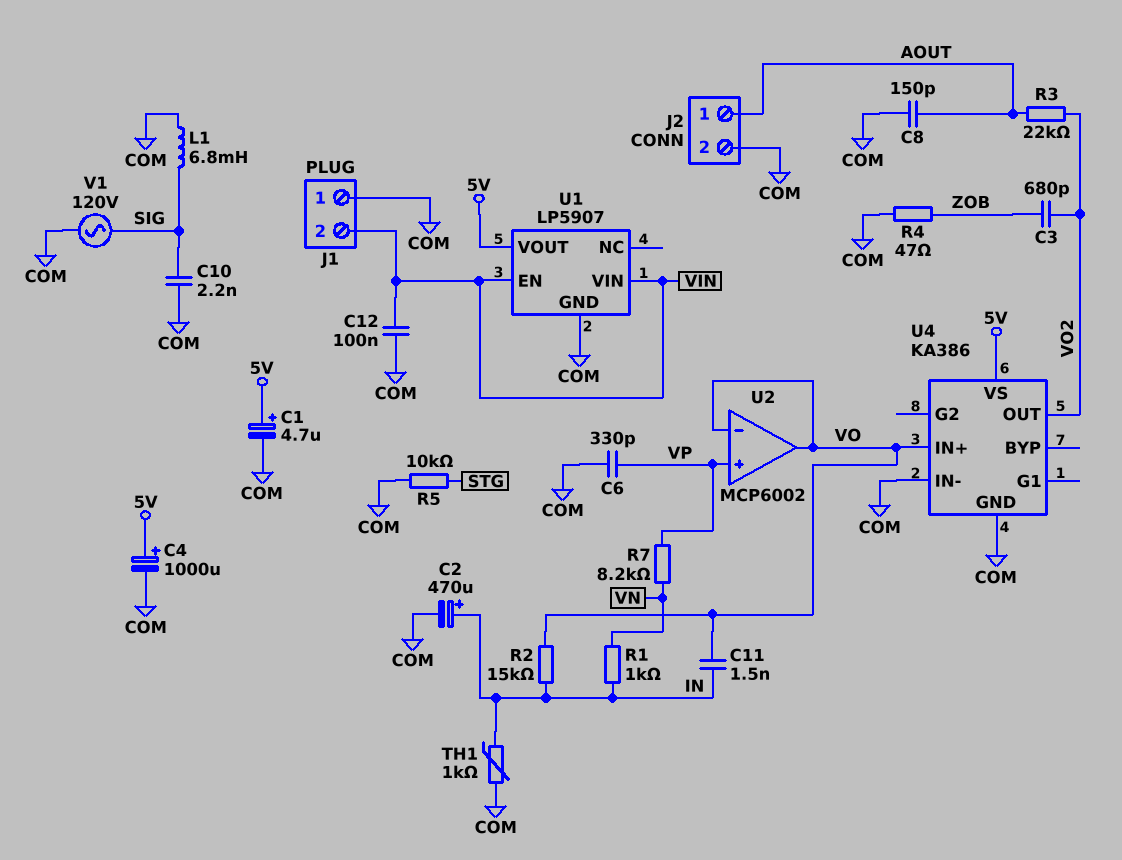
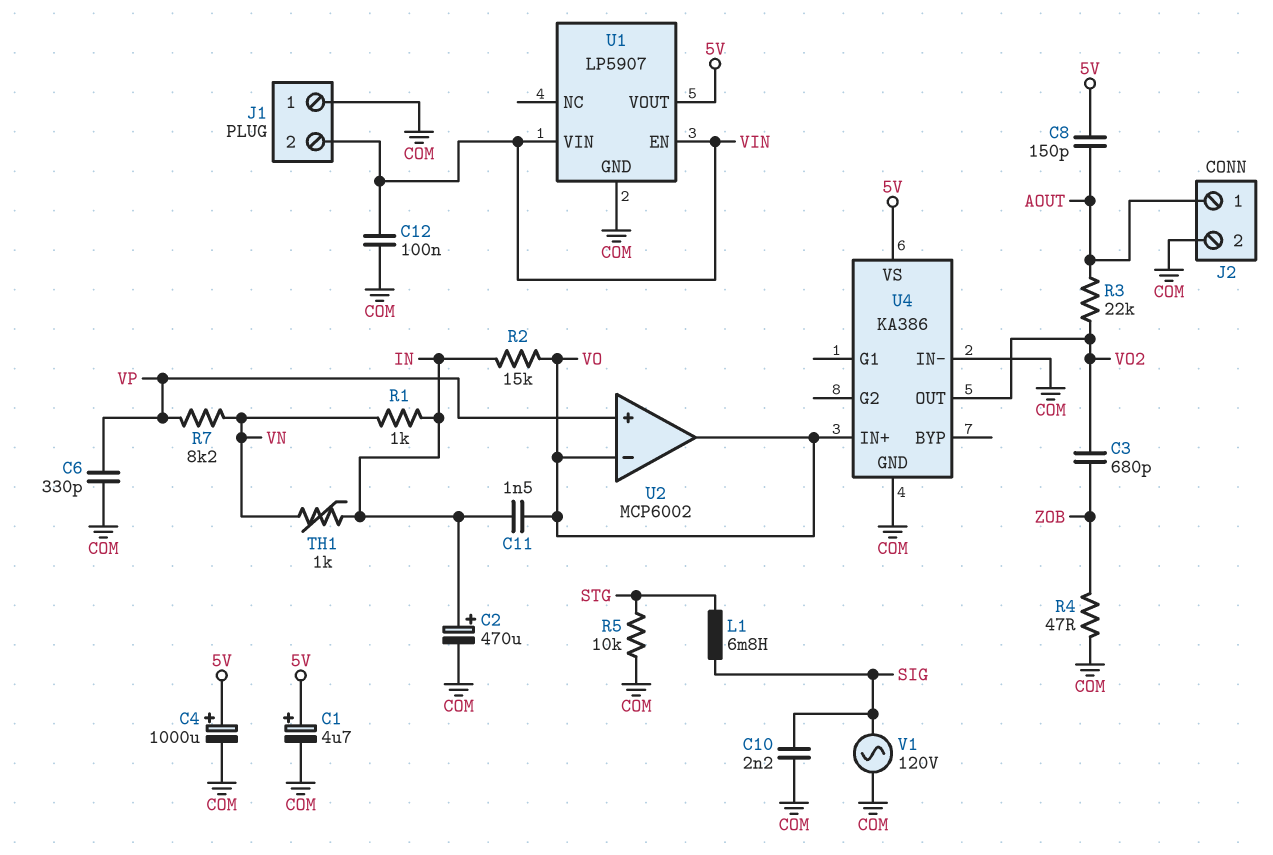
C8: 150pF (AOUT, COM) -> 150pF (5V, AOUT)
L1: 6.8mH (COM, SIG) -> 6.8mH (SIG, STG)
TH1: 1k (COM, IN) -> 1k (IN, VN)

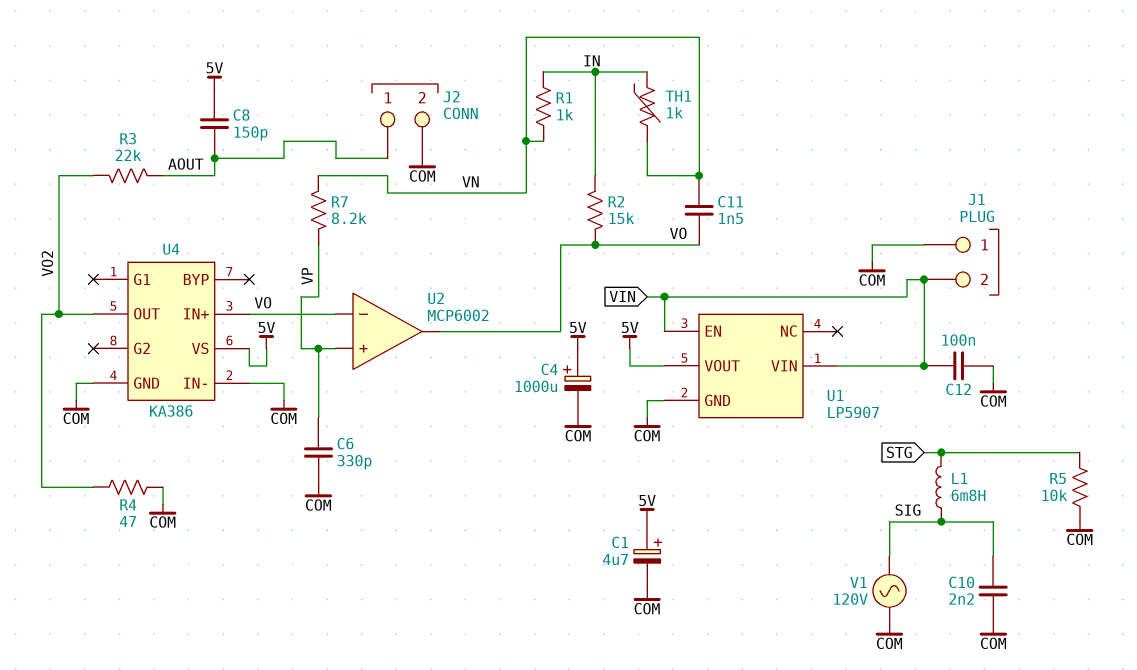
C2: 470uF (plus IN, minus COM) -> none
C3: 680pF (VO2, ZOB) -> none
C11: 1.5nF (IN, VO) -> 1.5nF (VN, VO)
R4: 47 (COM, ZOB) -> 47 (COM, VO2)

